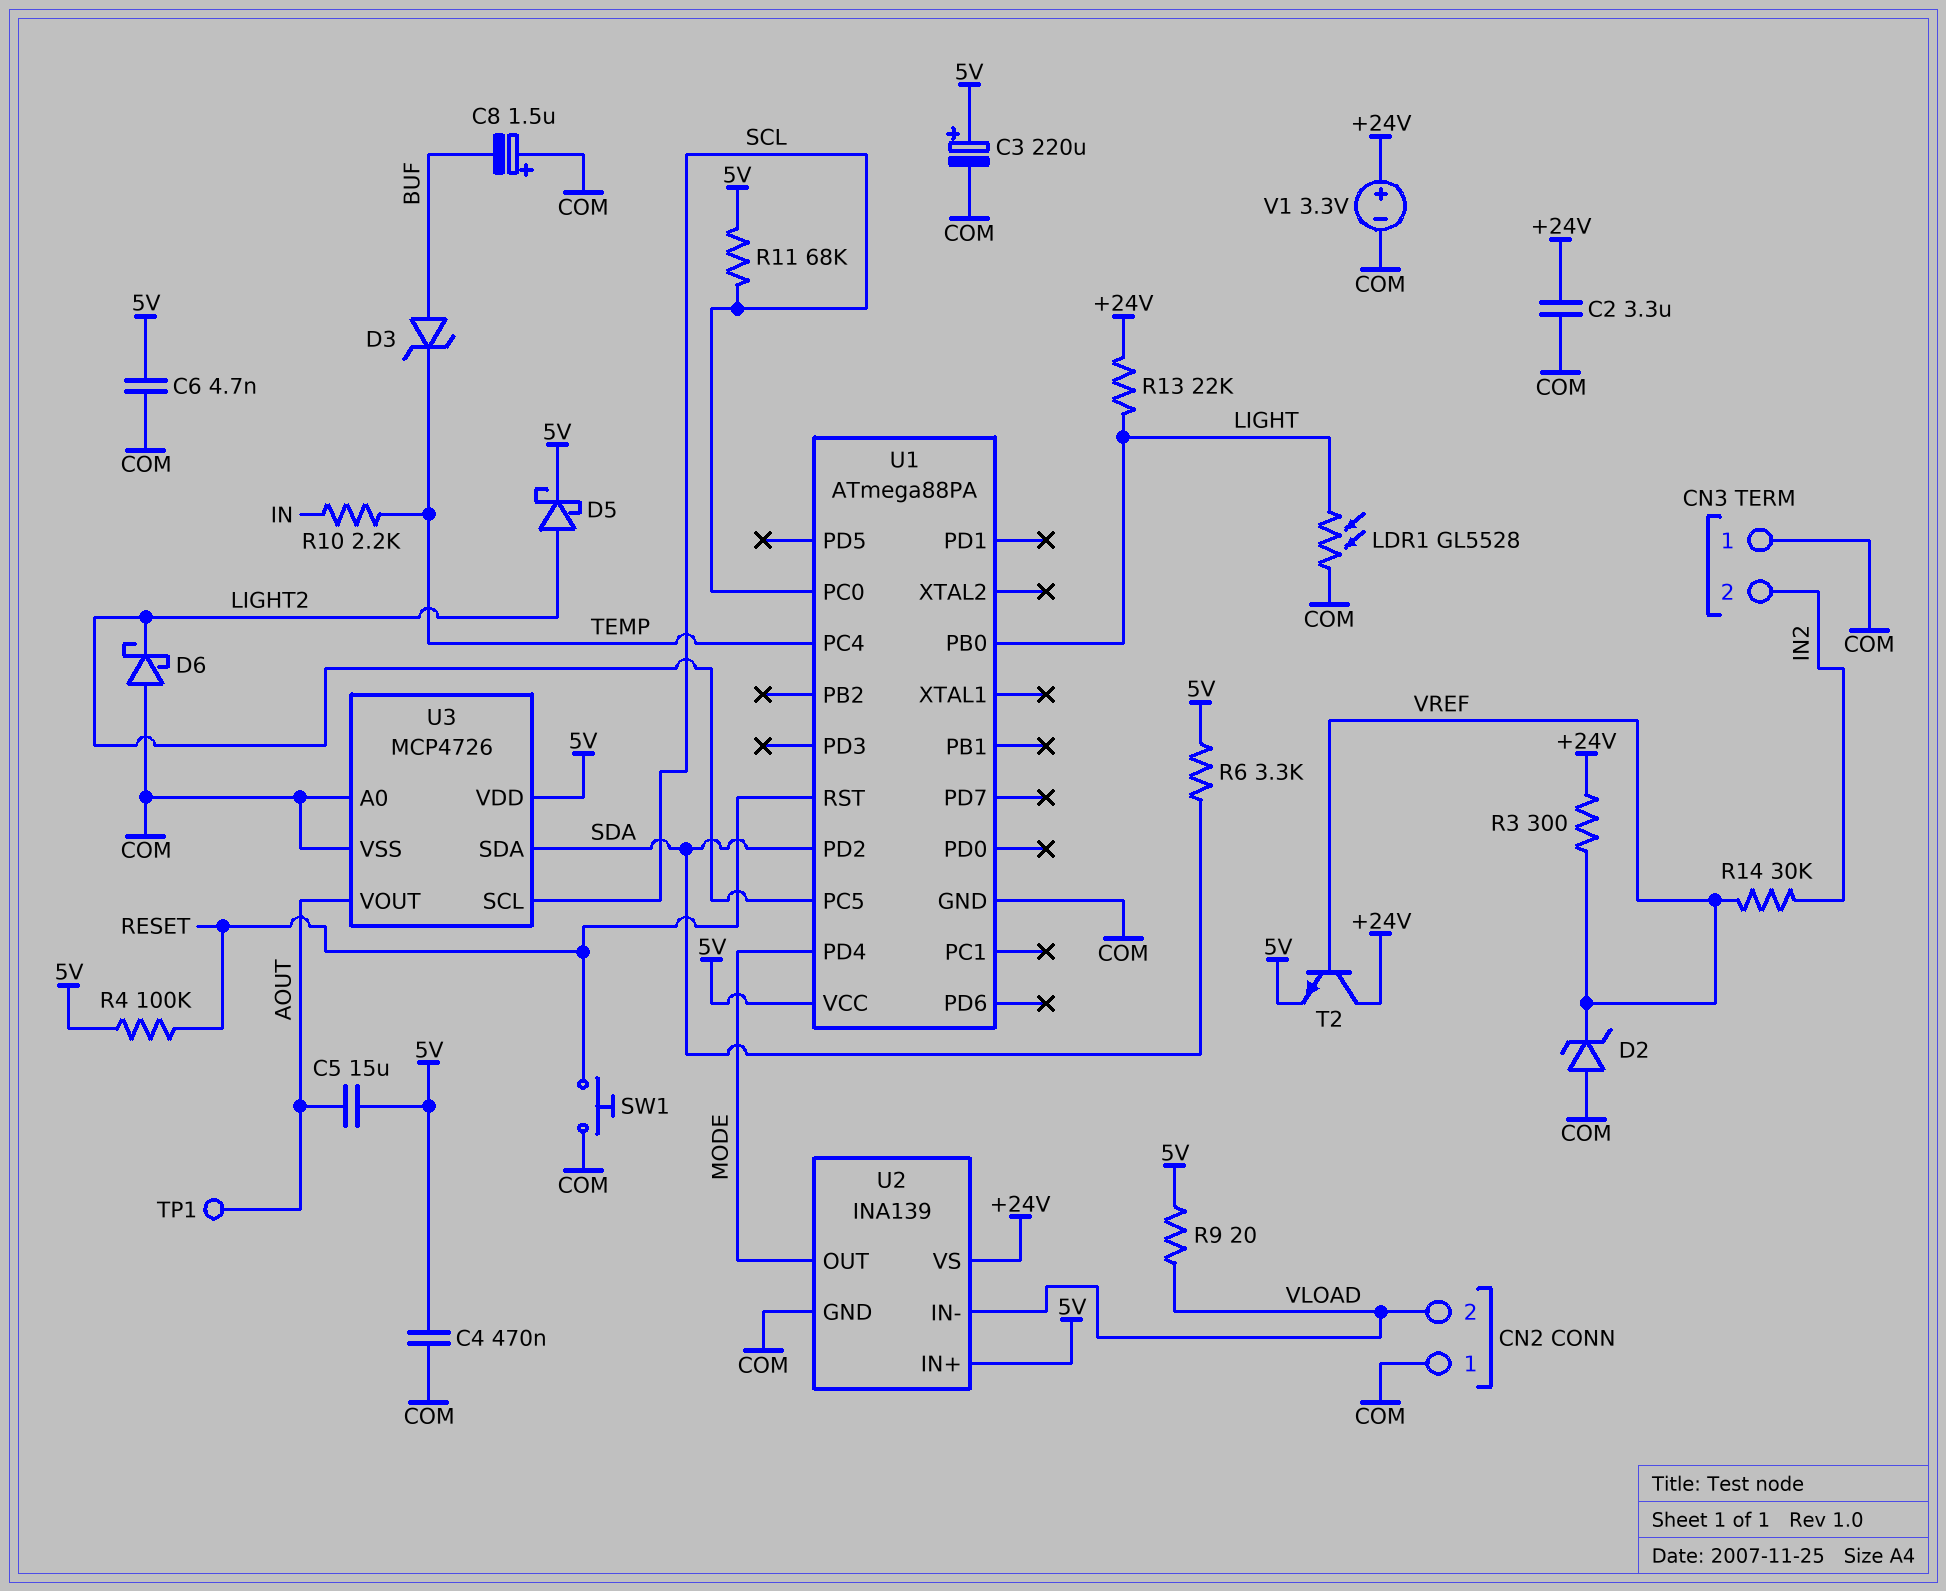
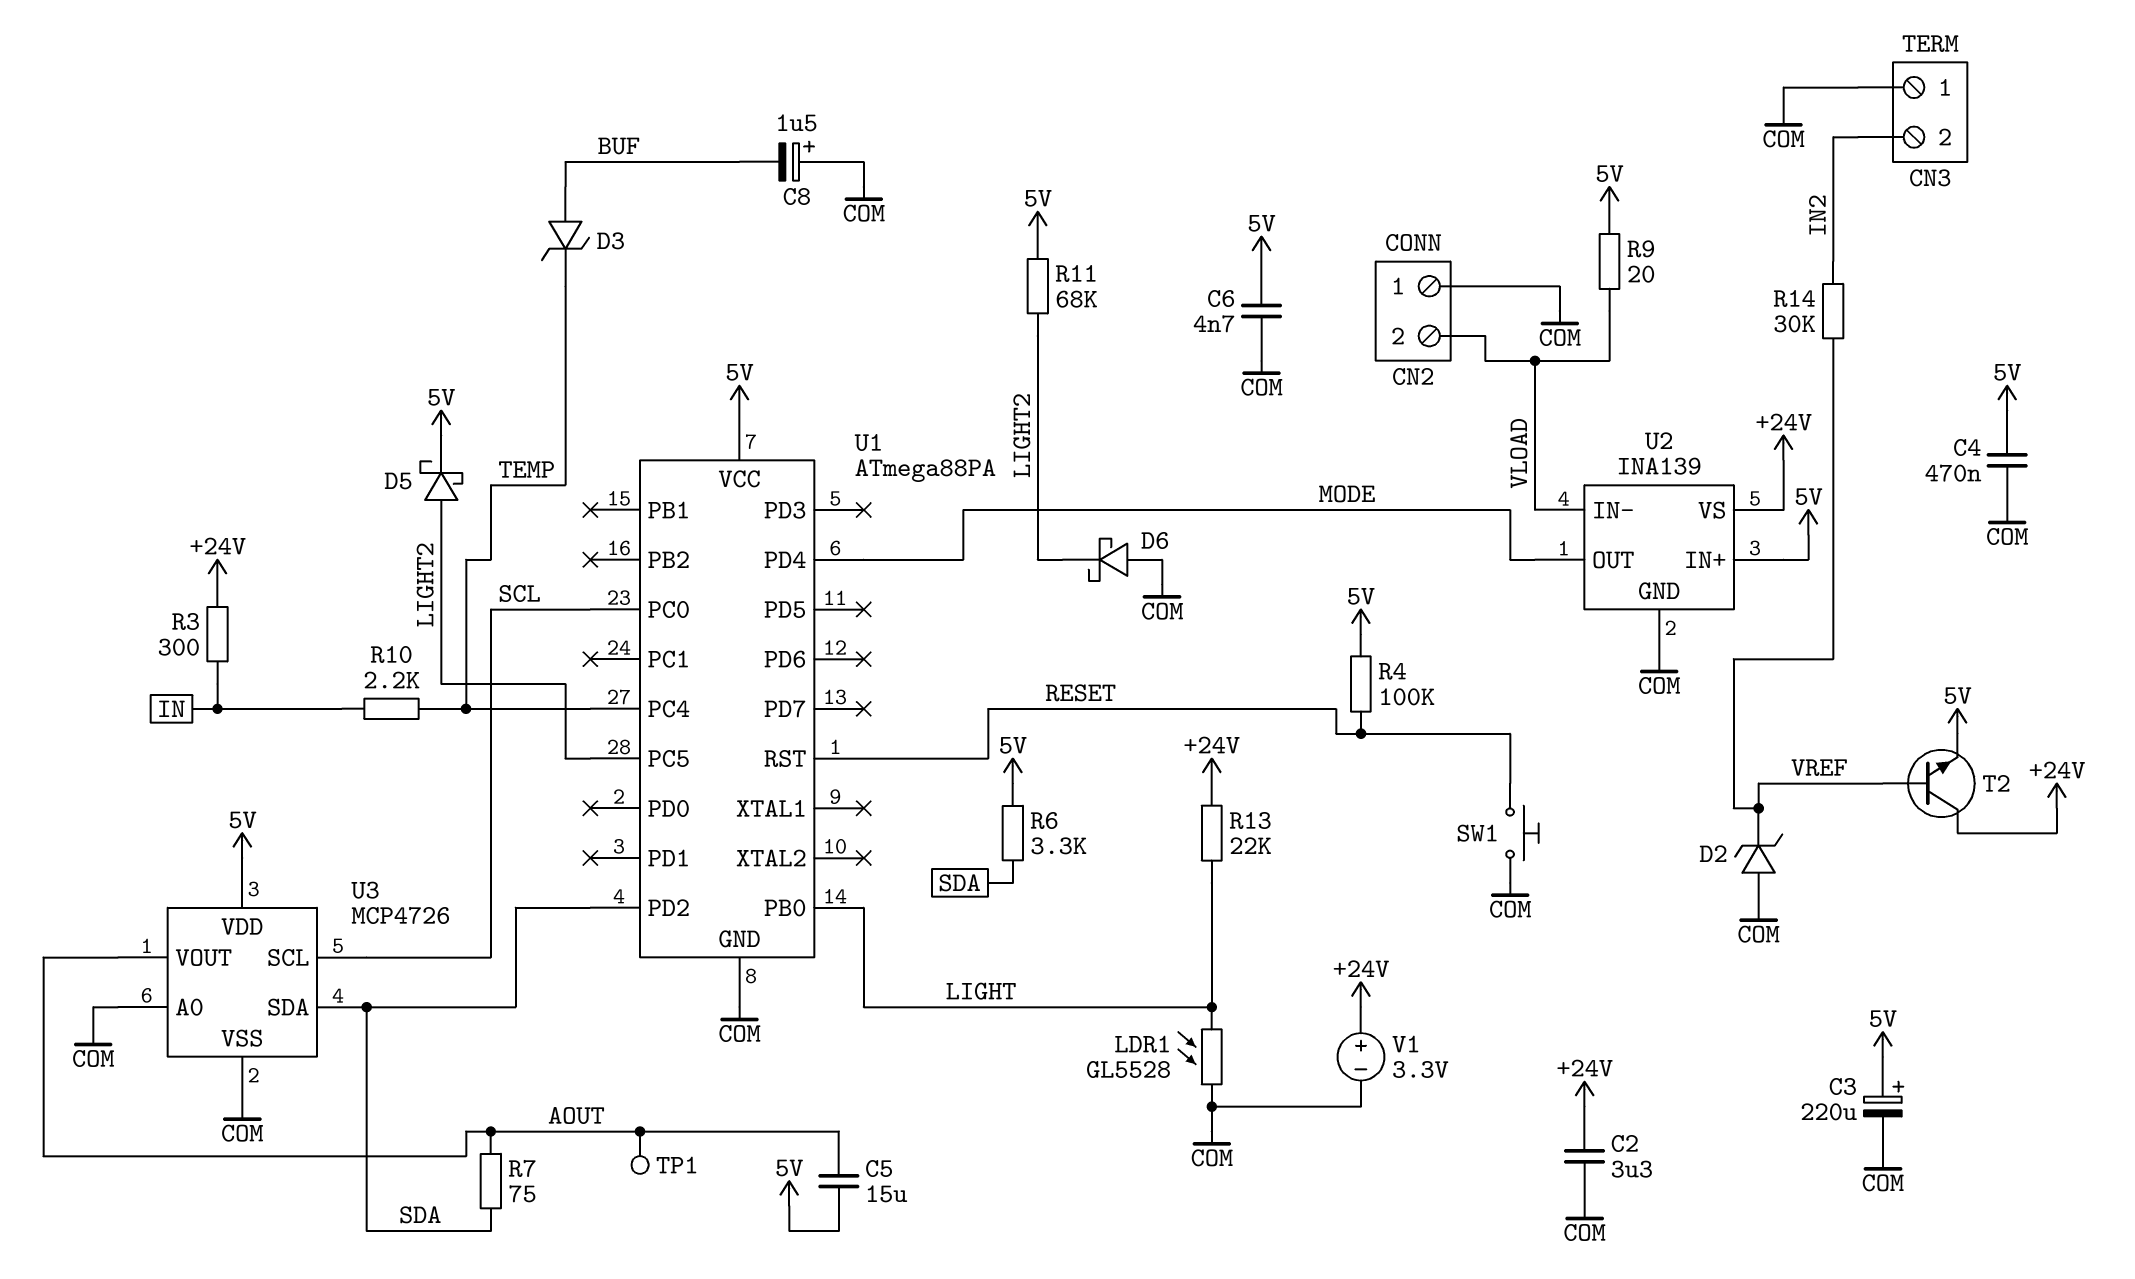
R3: 300 (+24V, VREF) -> 300 (+24V, IN)
R7: none -> 75 (AOUT, SDA)
R11: 68k (5V, SCL) -> 68k (5V, LIGHT2)

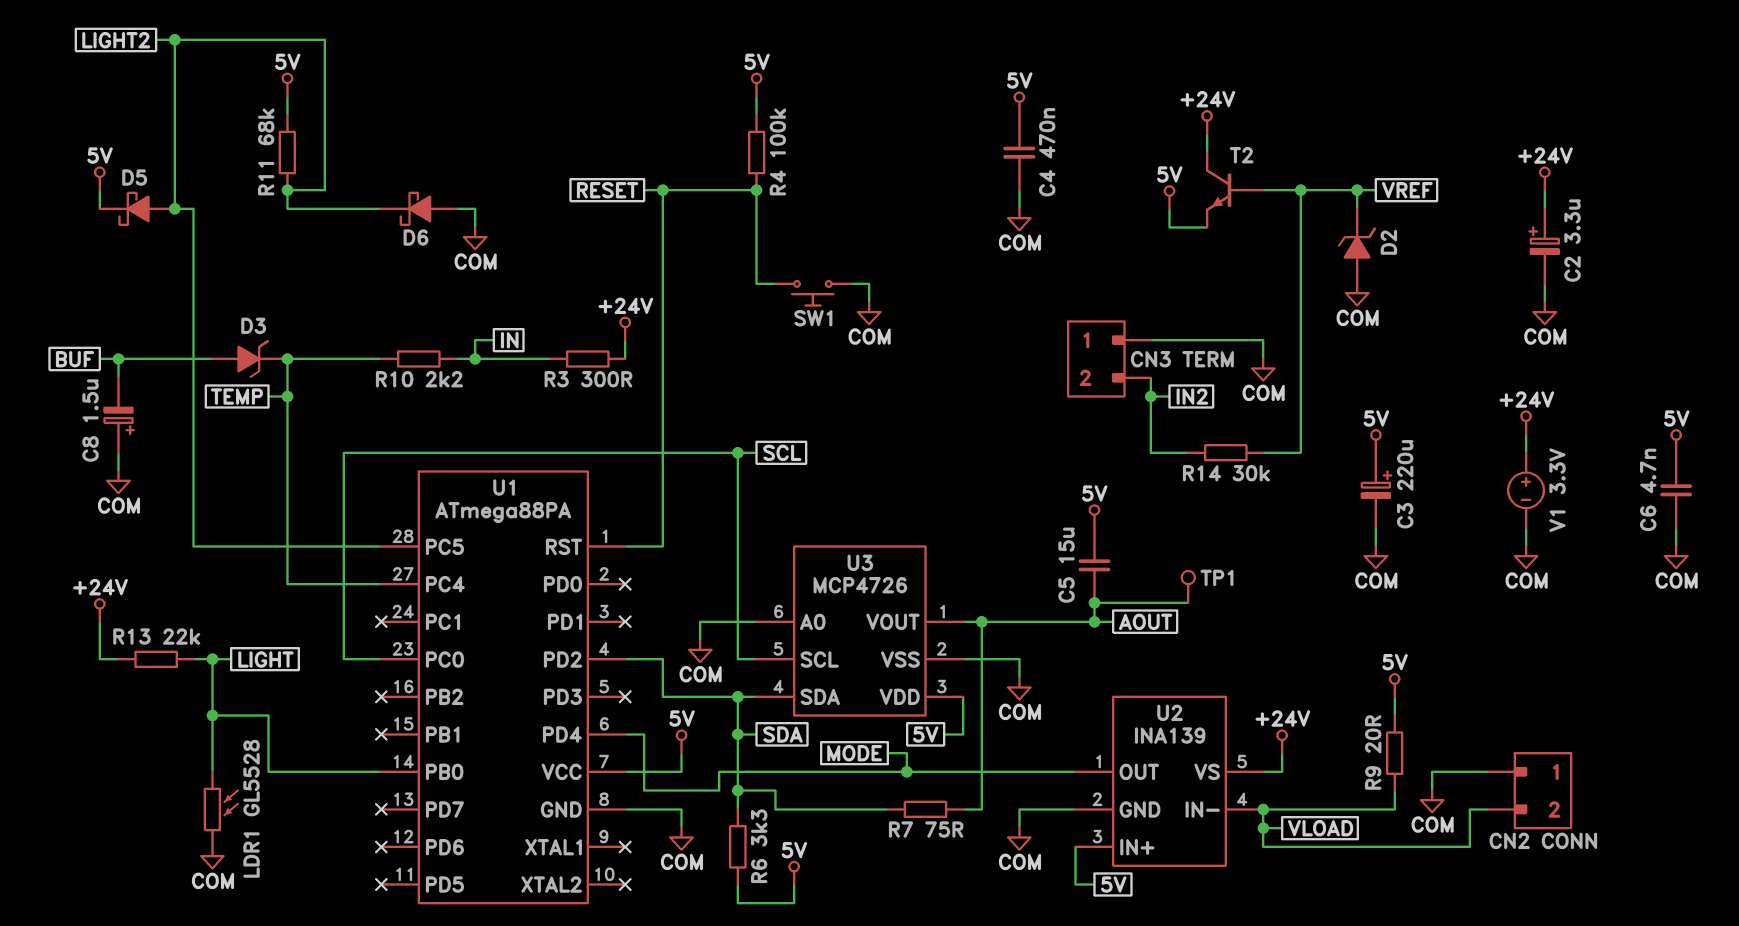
C2: 3.3uF (+24V, COM) -> 3.3uF (plus +24V, minus COM)

